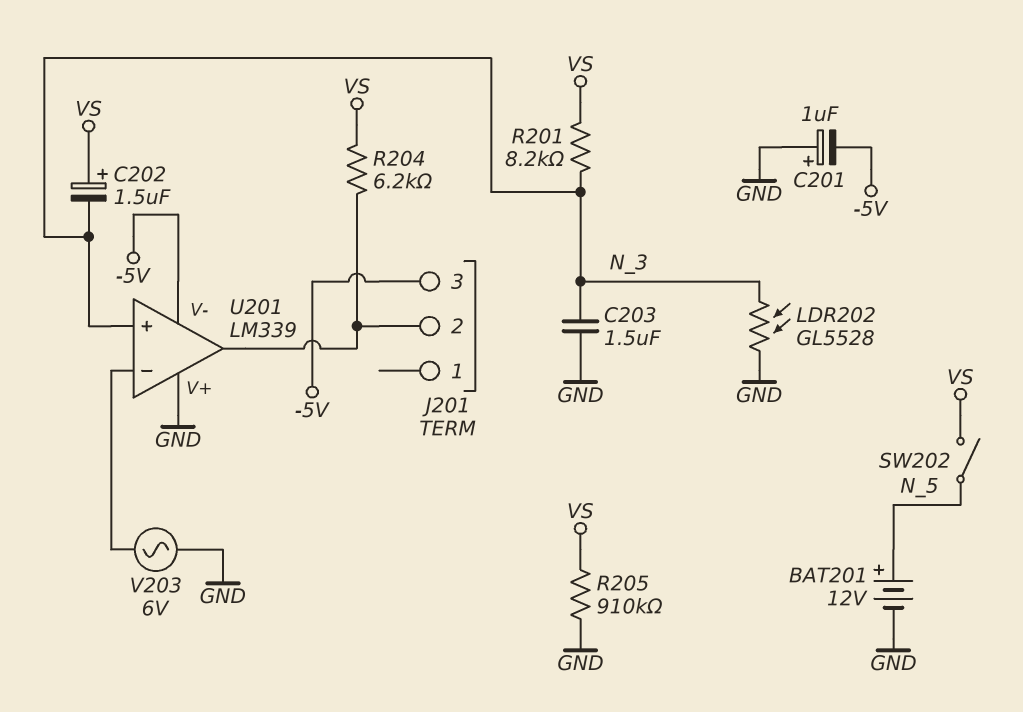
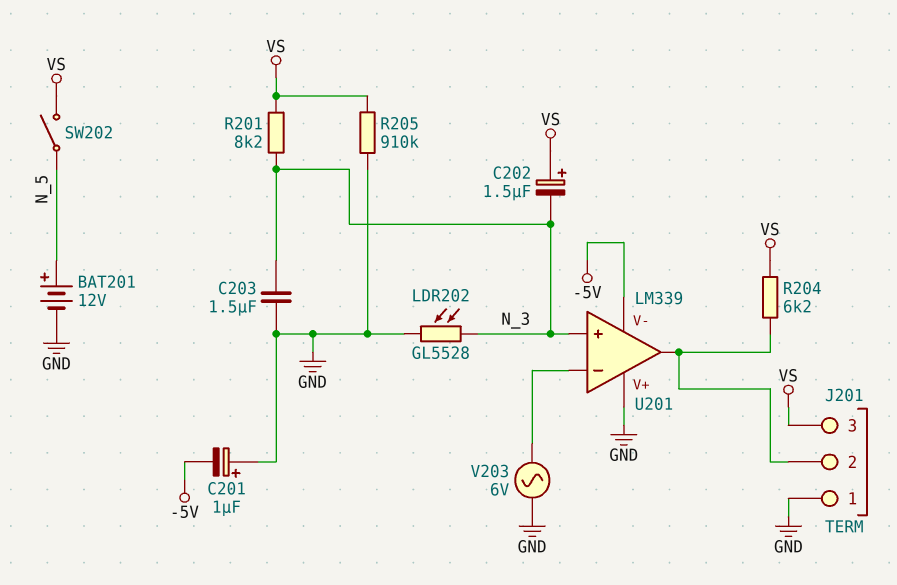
J201 pin 1: none -> GND
J201 pin 3: -5V -> VS

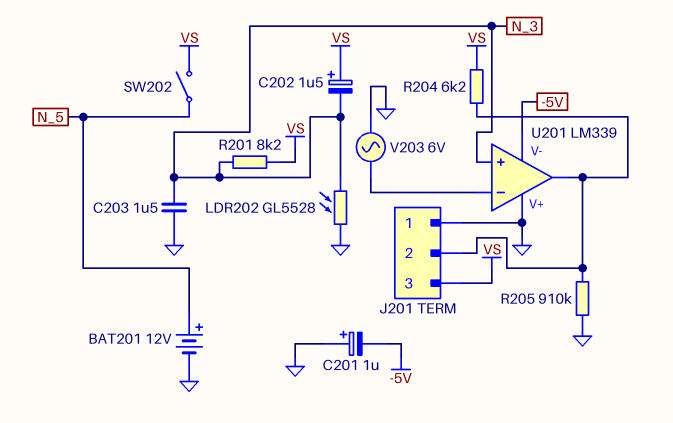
R205: 910k (GND, VS) -> 910k (GND, J201/2)

